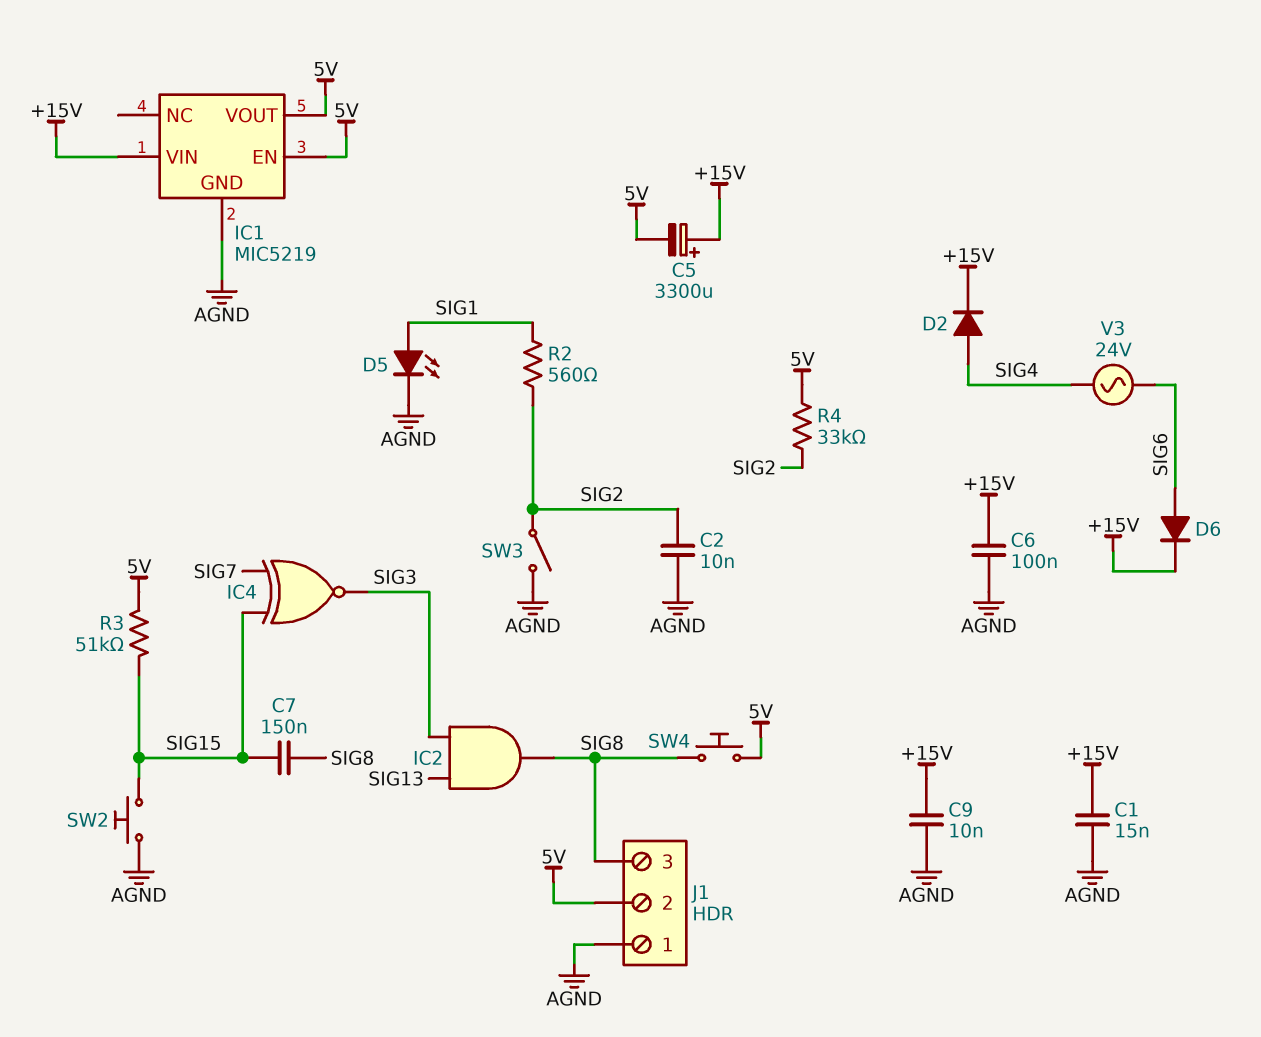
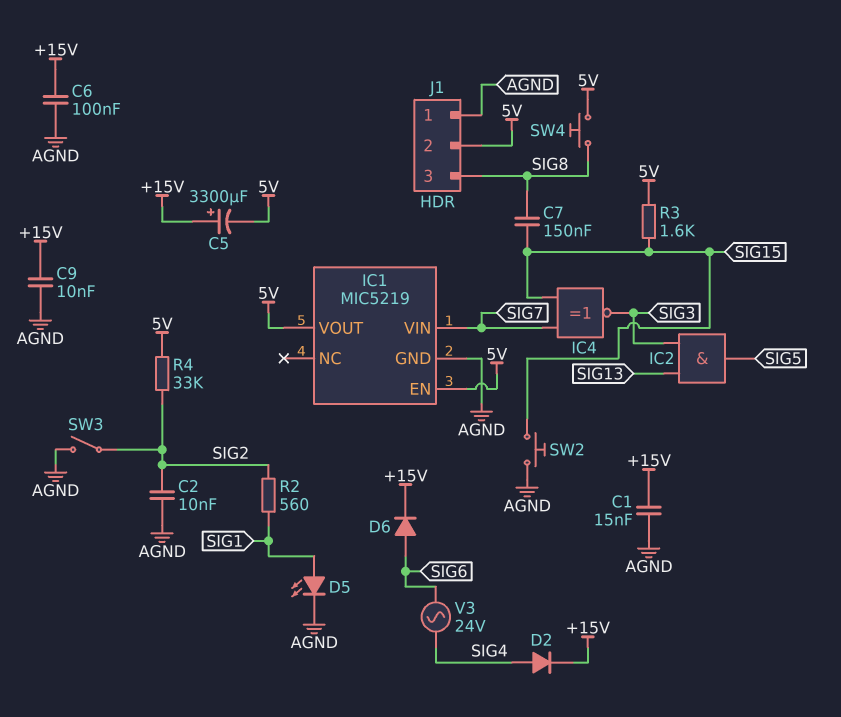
IC1 pin VIN: +15V -> SIG7
IC2: AND (in SIG3, in SIG13, out SIG8) -> AND (in SIG3, in SIG13, out SIG5)
R3: 51k (5V, SIG15) -> 1.6k (5V, SIG15)

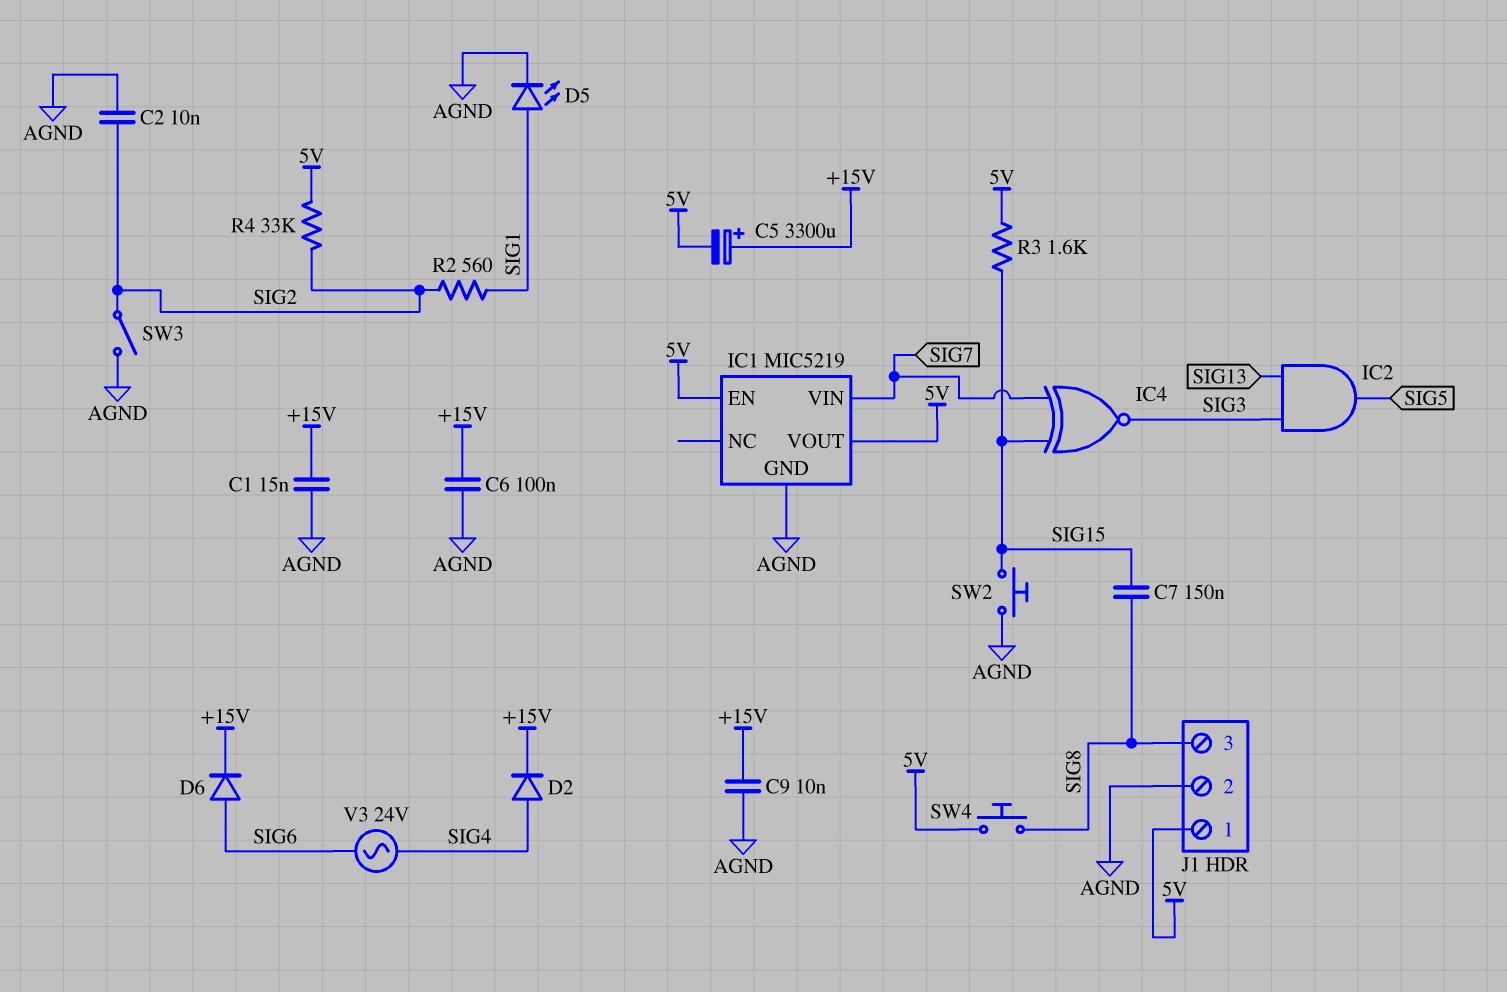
J1 pin 1: AGND -> 5V
J1 pin 2: 5V -> AGND

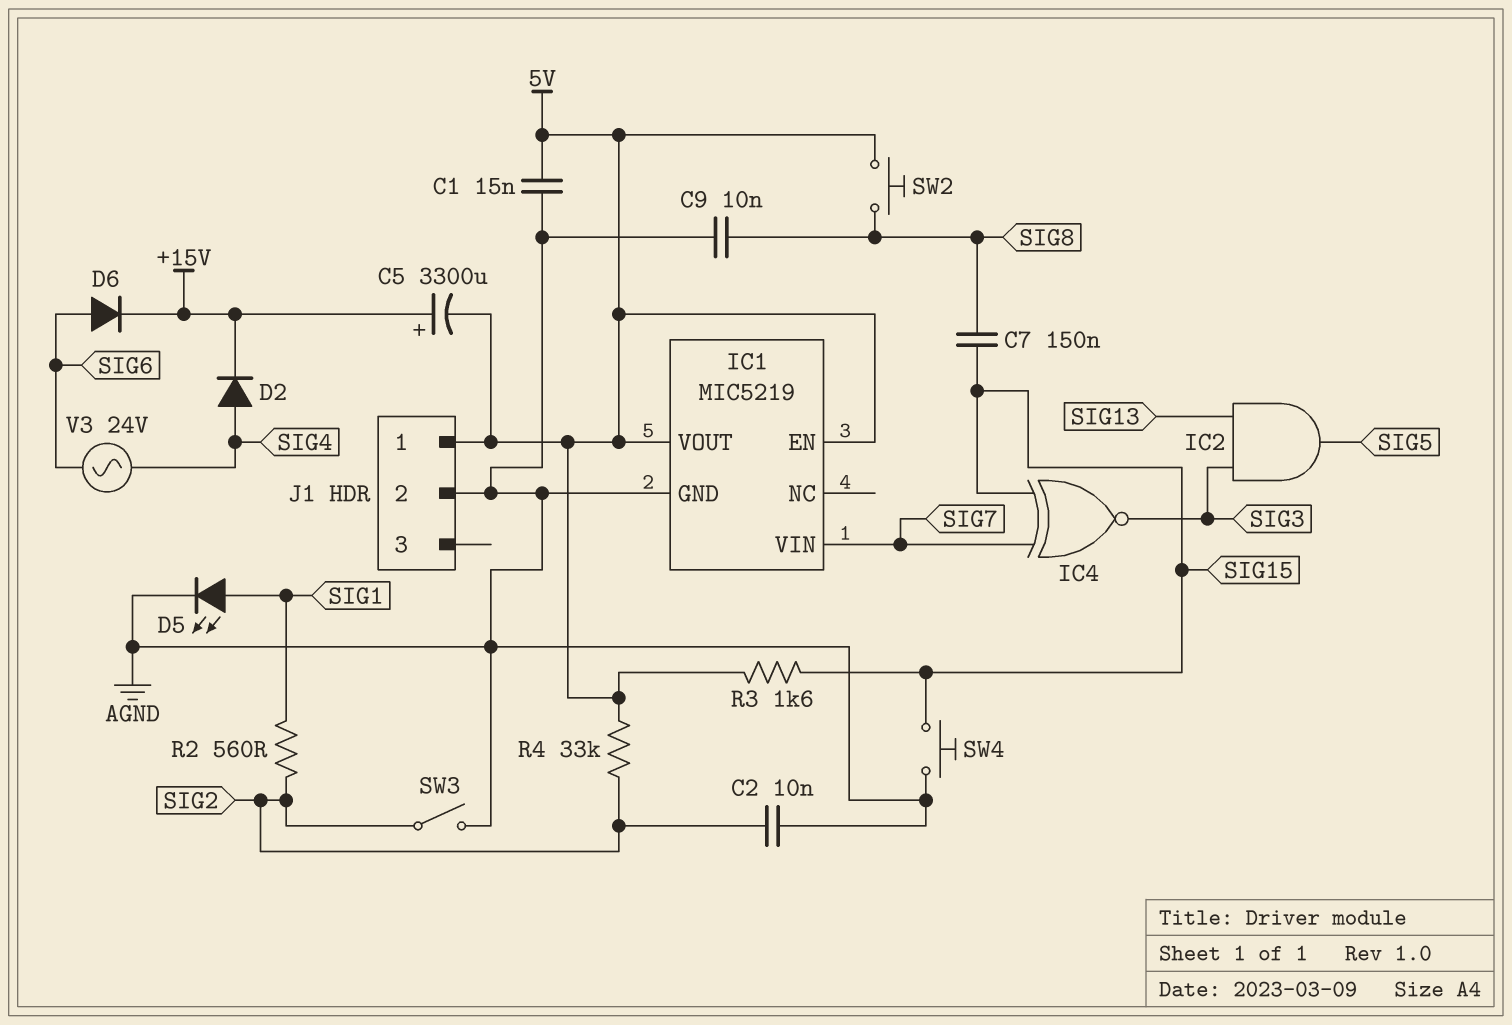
C1: 15nF (+15V, AGND) -> 15nF (5V, AGND)
C6: 100nF (+15V, AGND) -> none
C9: 10nF (+15V, AGND) -> 10nF (AGND, SIG8)
J1 pin 3: SIG8 -> none
SW2: button (AGND, SIG15) -> button (5V, SIG8)
SW4: button (5V, SIG8) -> button (AGND, SIG15)

